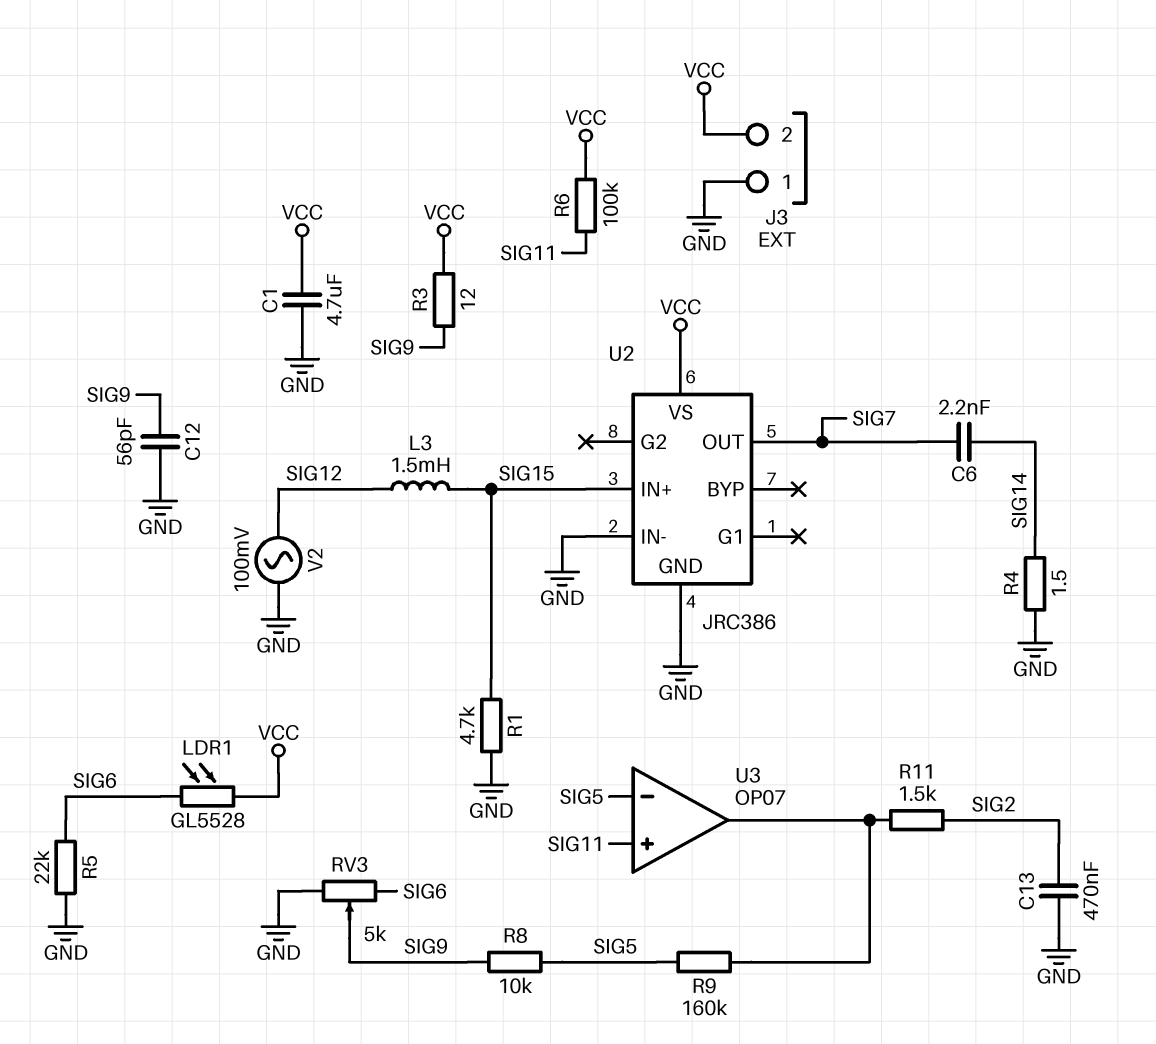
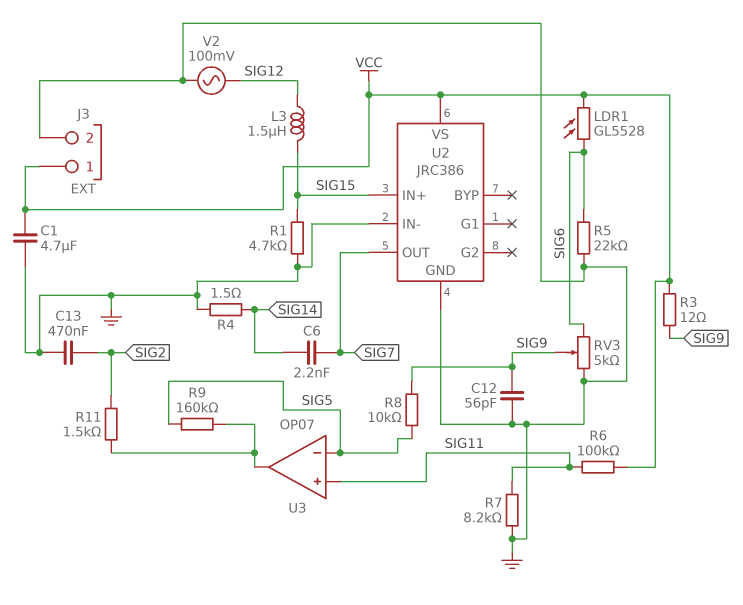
J3 pin 1: GND -> VCC
J3 pin 2: VCC -> GND
L3: 1.5mH (SIG12, SIG15) -> 1.5uH (SIG12, SIG15)
R7: none -> 8.2k (GND, SIG11)

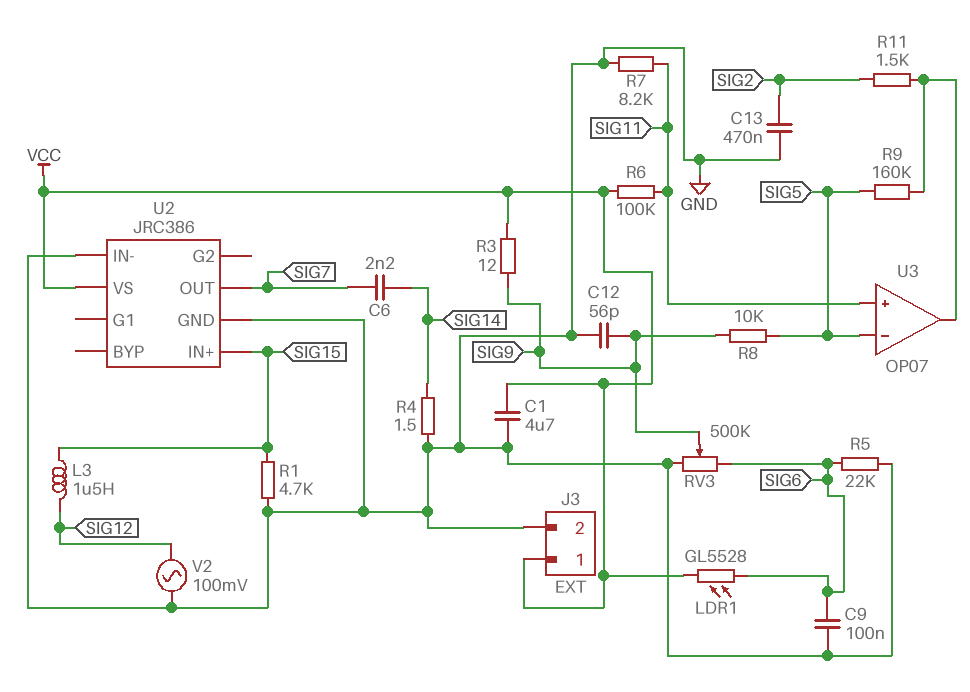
C9: none -> 100nF (GND, SIG6)
RV3: 5k (GND, SIG6, wiper SIG9) -> 500k (GND, SIG6, wiper SIG9)

